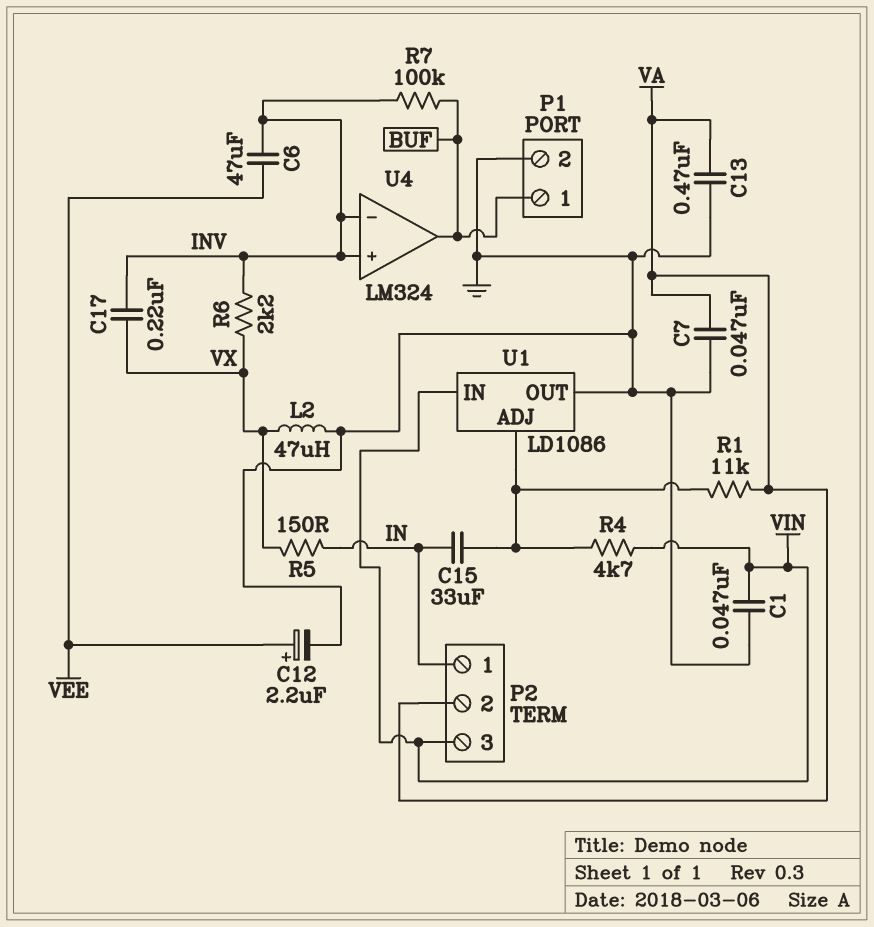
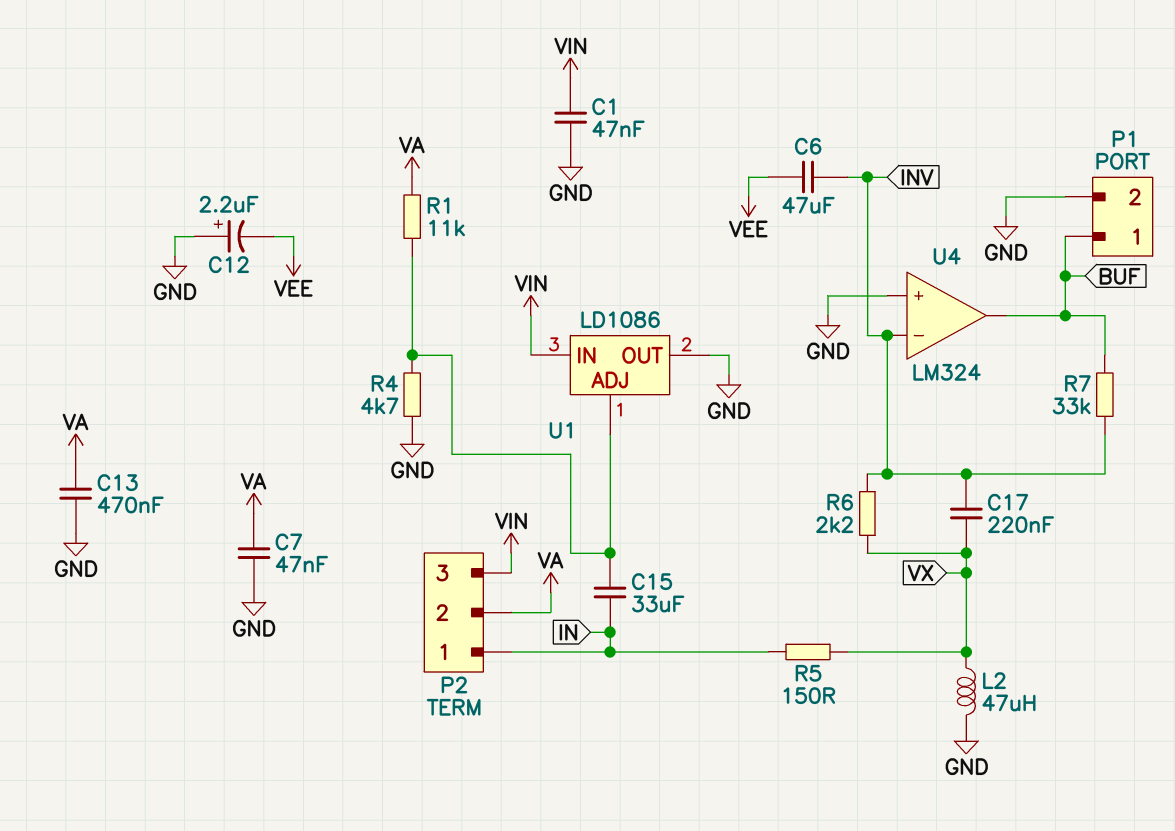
C12: 2.2uF (plus VEE, minus GND) -> 2.2uF (plus GND, minus VEE)
R4: 4.7k (U1/ADJ, VIN) -> 4.7k (GND, U1/ADJ)
R7: 100k (BUF, INV) -> 33k (BUF, INV)
U4 pin in+: INV -> GND

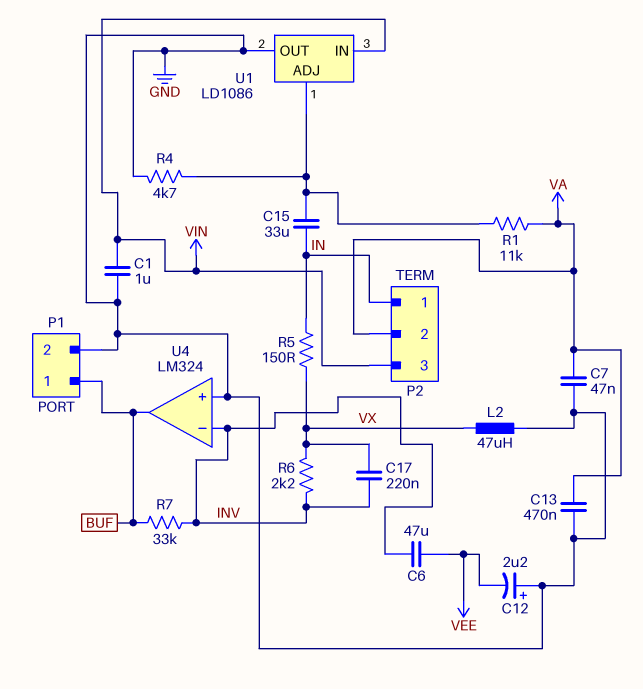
C1: 47nF (GND, VIN) -> 1uF (GND, VIN)

